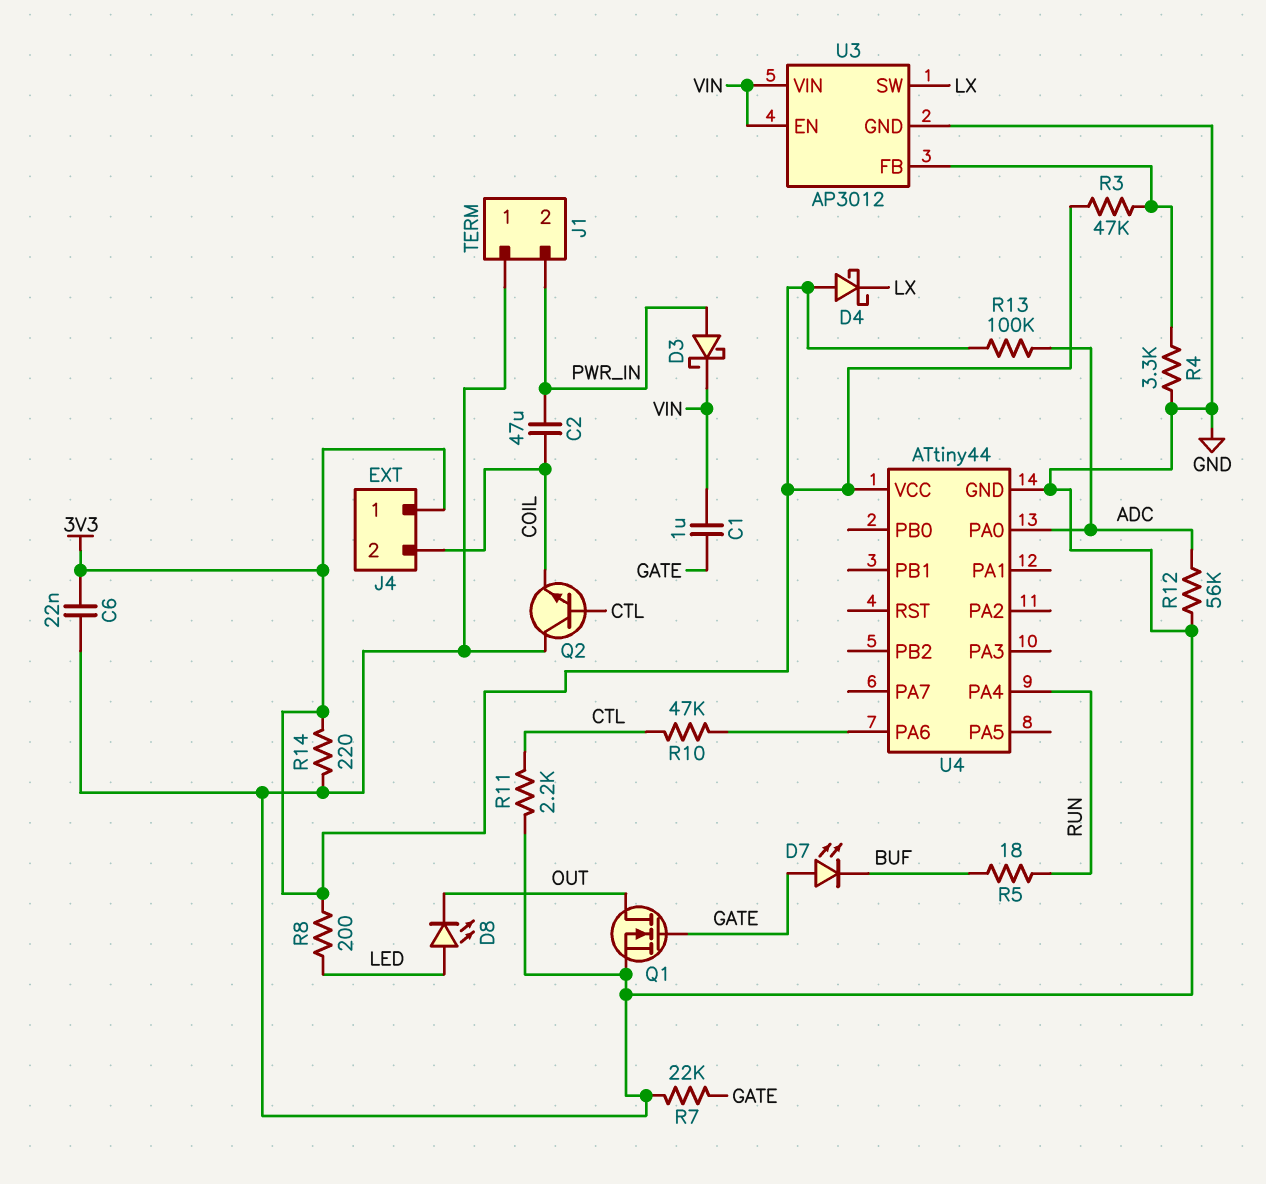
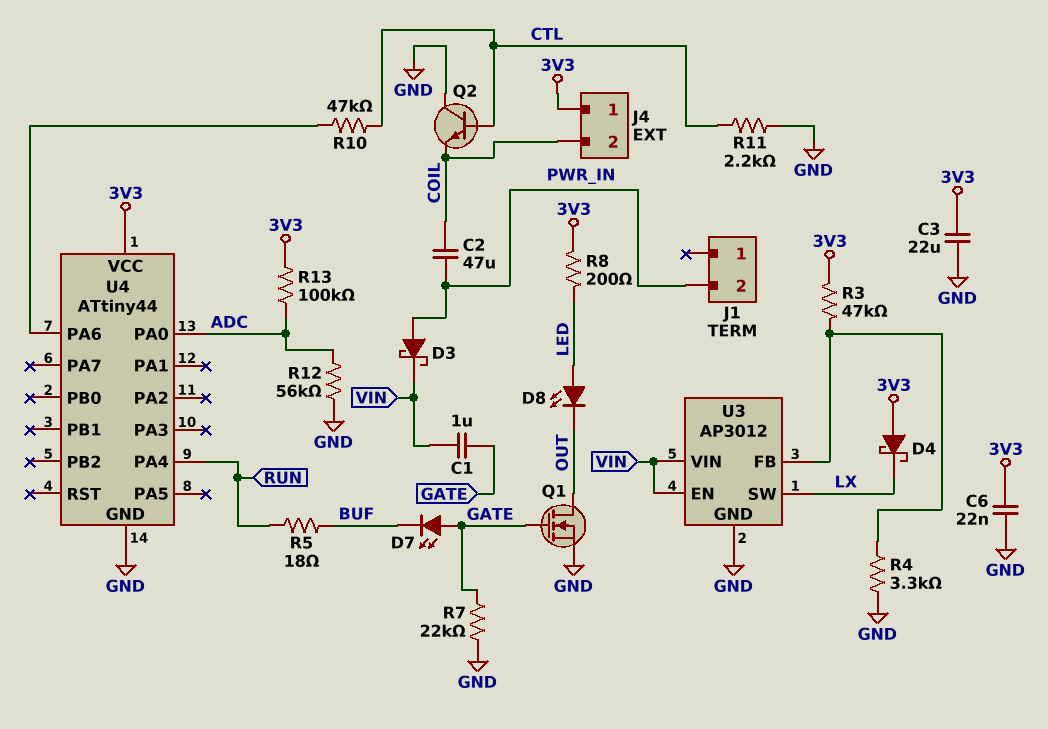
C3: none -> 22uF (3V3, GND)
J1 pin 1: GND -> none
R14: 220 (3V3, GND) -> none

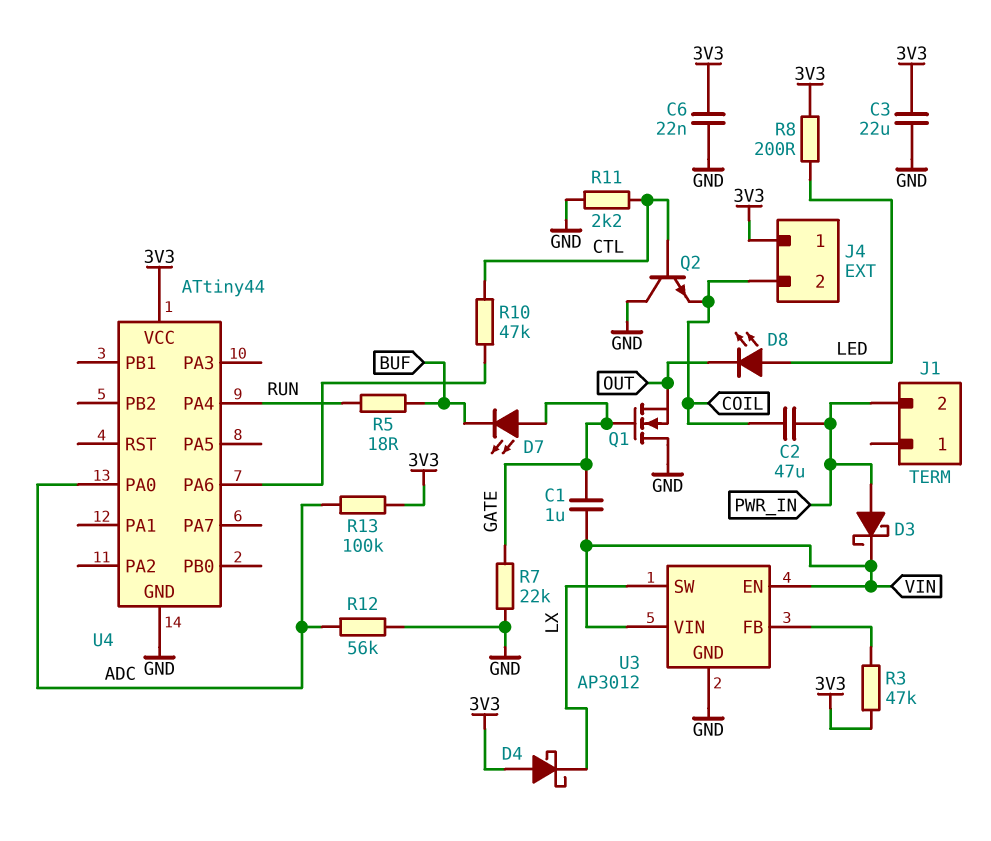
Q1: NMOS (G GATE, D OUT, S GND) -> NMOS (G GATE, D GND, S OUT)
R4: 3.3k (GND, U3/FB) -> none

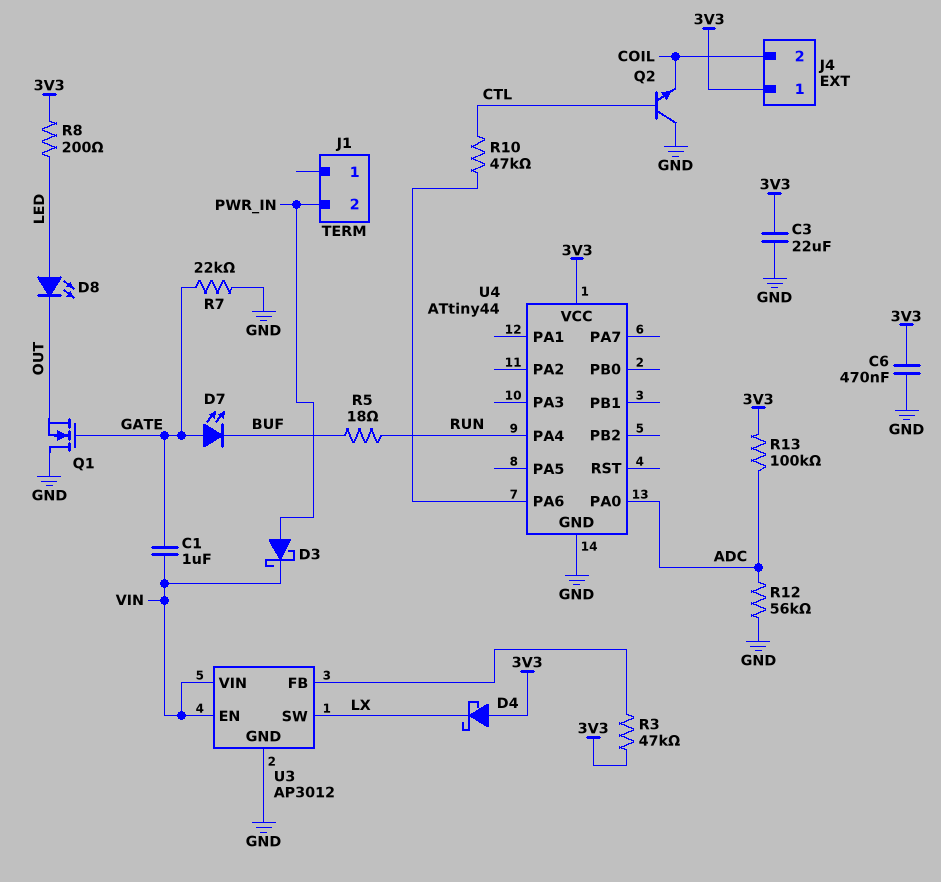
C2: 47uF (COIL, PWR_IN) -> none
C6: 22nF (3V3, GND) -> 470nF (3V3, GND)
R11: 2.2k (CTL, GND) -> none

